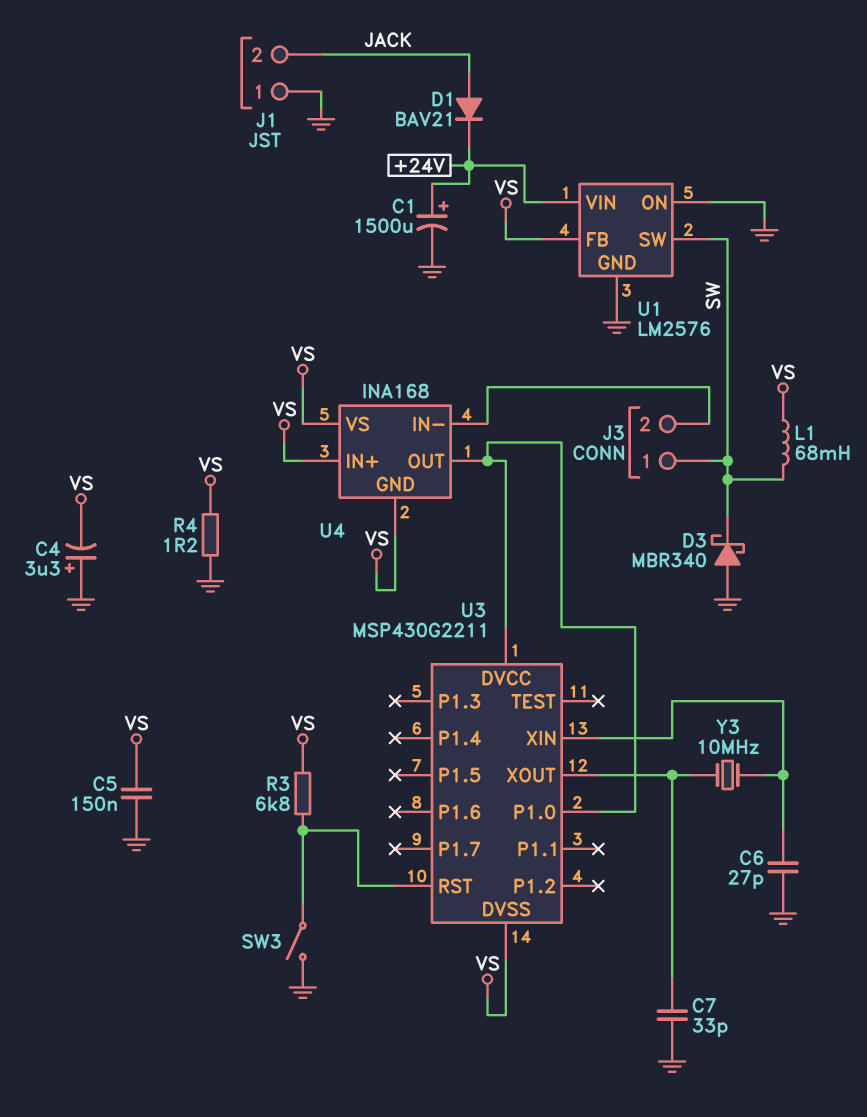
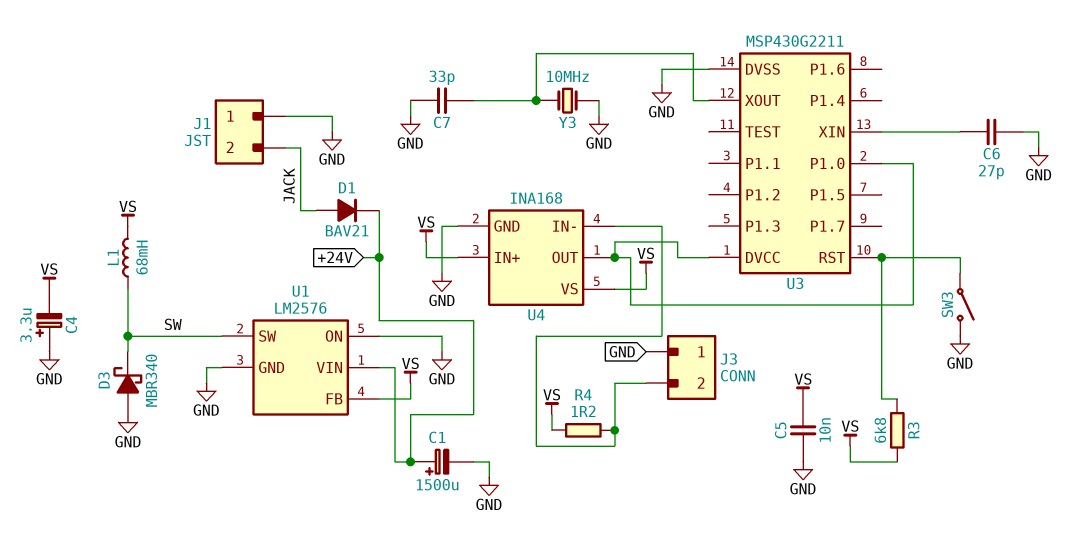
C5: 150nF (GND, VS) -> 10nF (GND, VS)
J3 pin 1: SW -> GND
R4: 1.2 (GND, VS) -> 1.2 (J3/2, VS)
U3 pin DVSS: VS -> GND
U4 pin GND: VS -> GND
Y3: 10MHz (U3/XIN, U3/XOUT) -> 10MHz (GND, U3/XOUT)

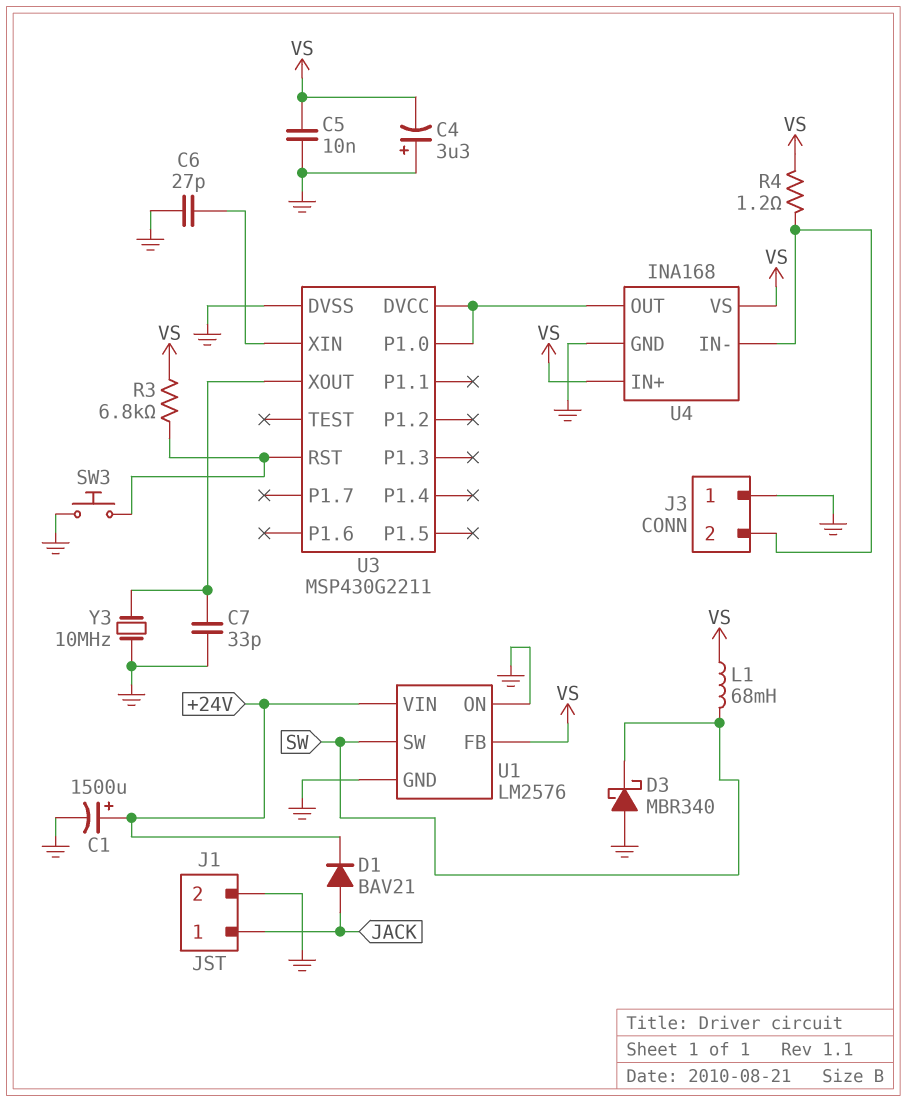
J1 pin 1: GND -> JACK
J1 pin 2: JACK -> GND
SW3: switch (GND, U3/RST) -> button (GND, U3/RST)

